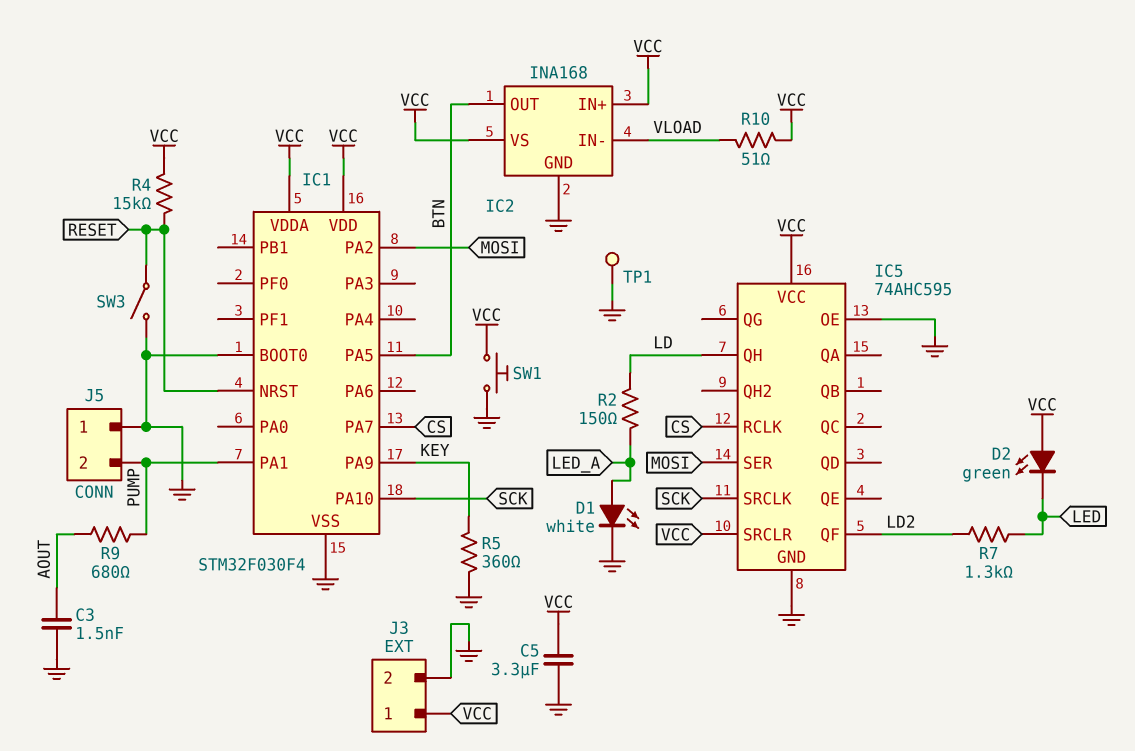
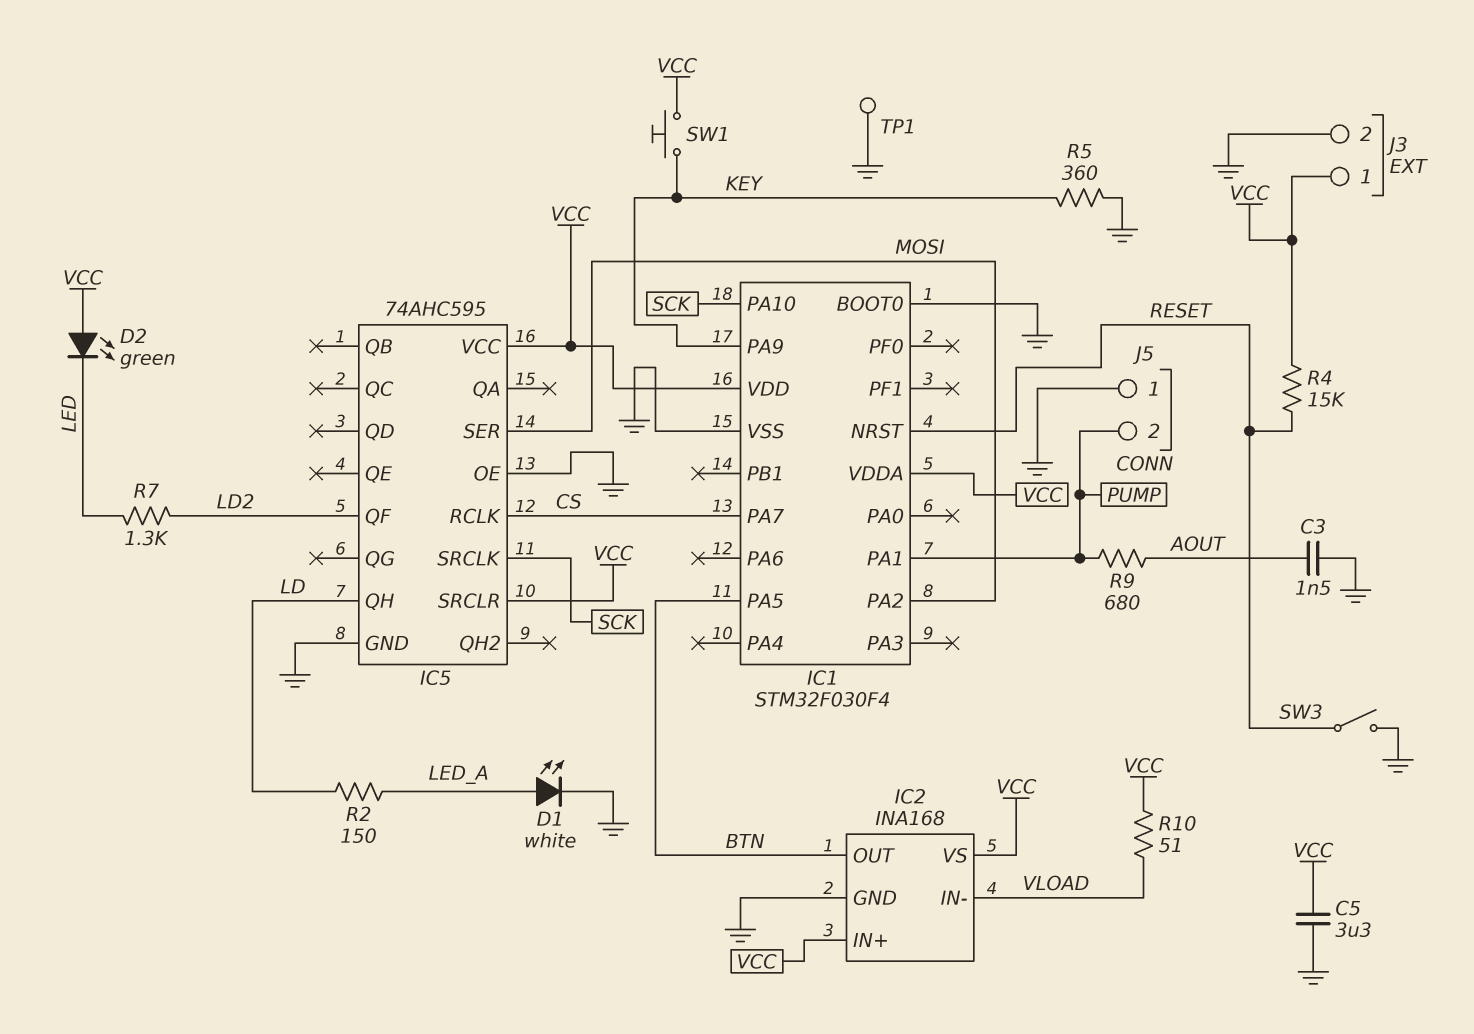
SW1: button (GND, VCC) -> button (KEY, VCC)

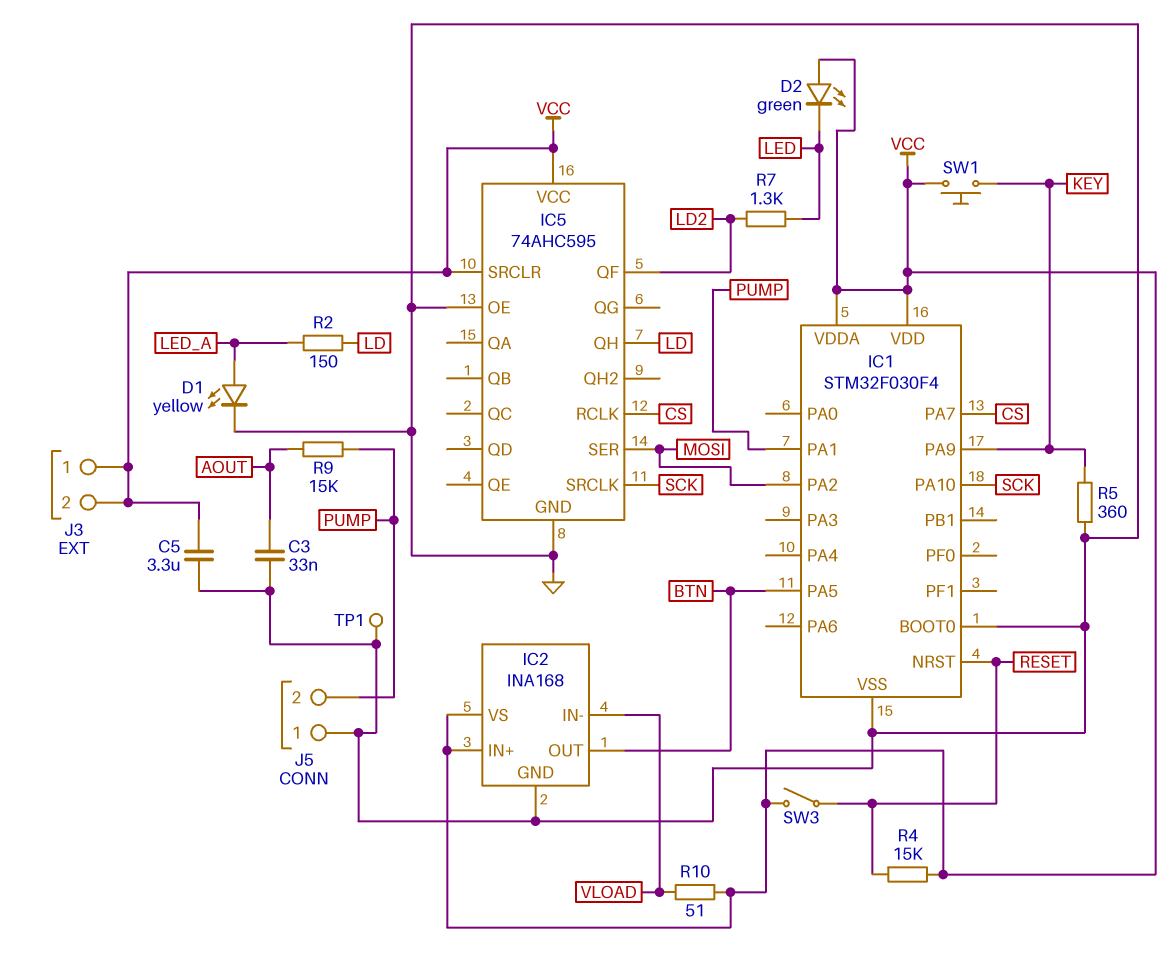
C3: 1.5nF (AOUT, GND) -> 33nF (AOUT, GND)
D1: LED white (A LED_A, K GND) -> LED yellow (A LED_A, K GND)
J3 pin 2: GND -> VCC
R9: 680 (AOUT, PUMP) -> 15k (AOUT, PUMP)
SW3: switch (GND, RESET) -> switch (RESET, VCC)

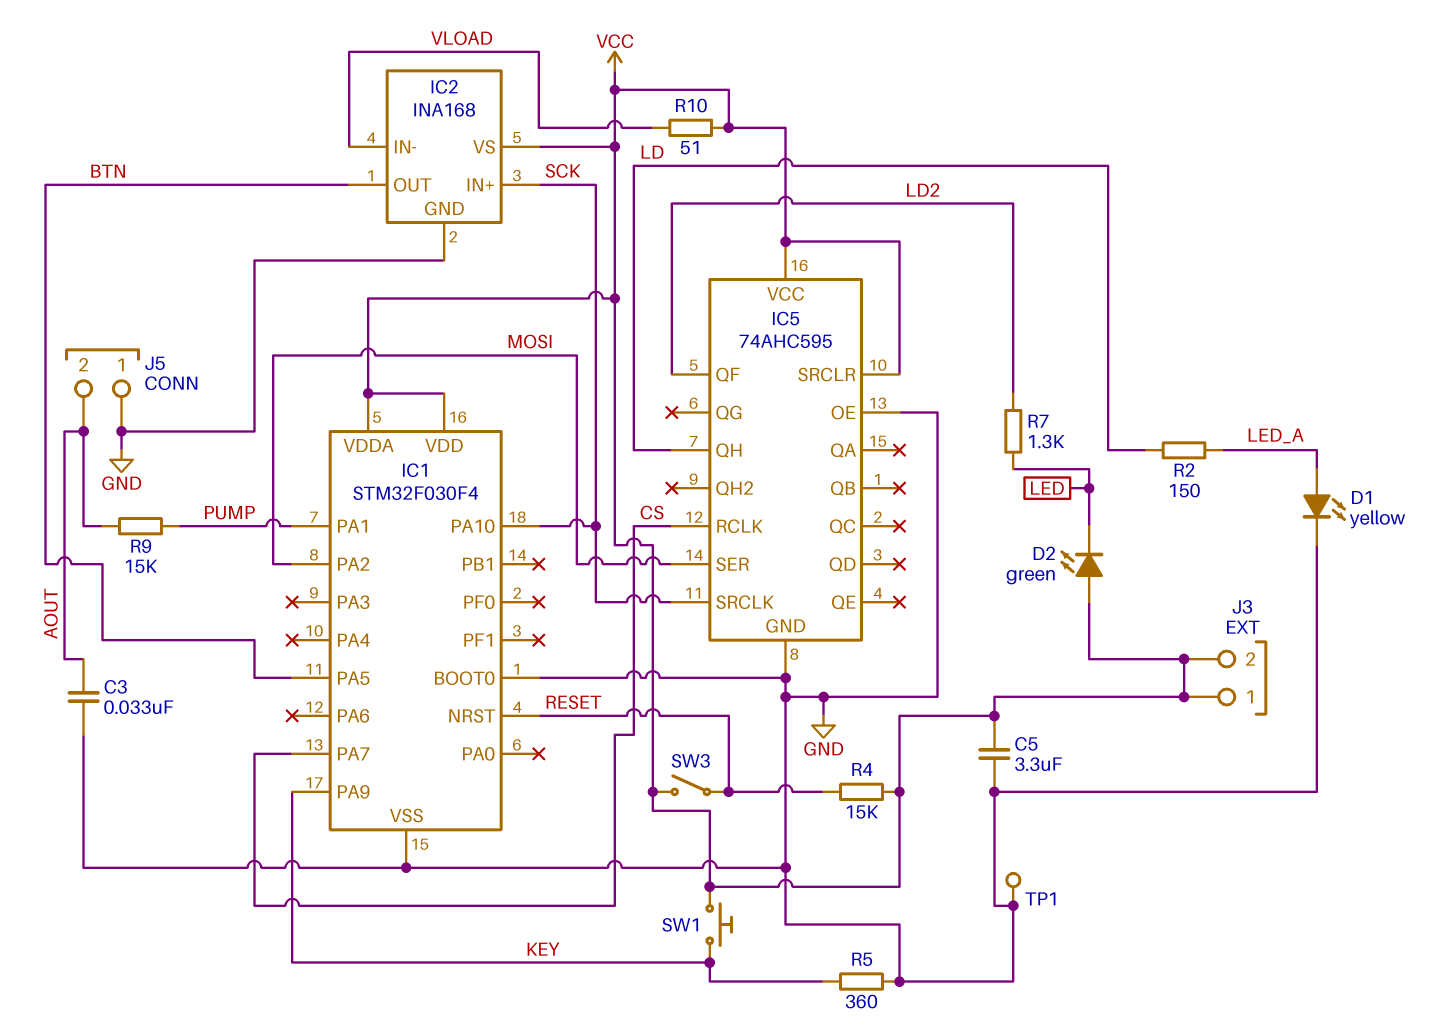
IC2 pin IN+: VCC -> SCK
J5 pin 2: PUMP -> AOUT

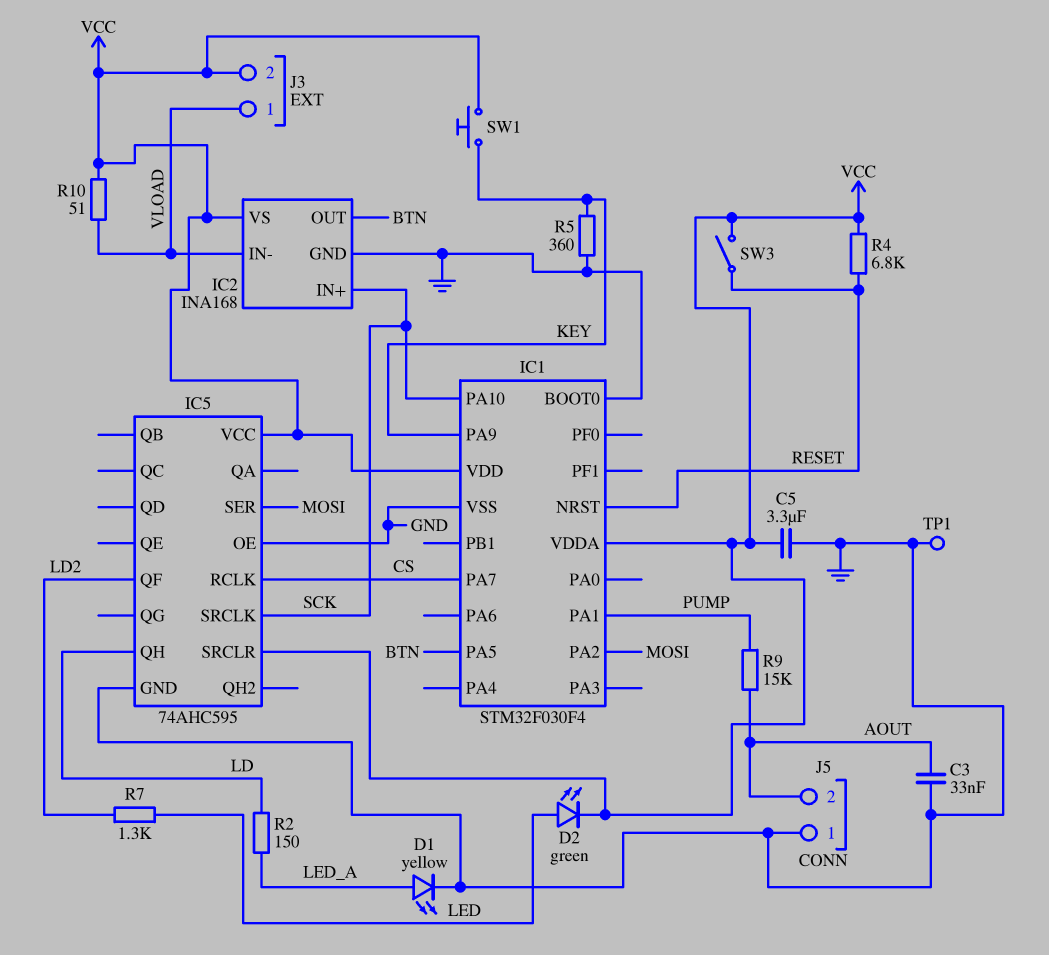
D2: LED green (A VCC, K LED) -> LED green (A LED, K VCC)
J3 pin 1: VCC -> VLOAD
R4: 15k (RESET, VCC) -> 6.8k (RESET, VCC)

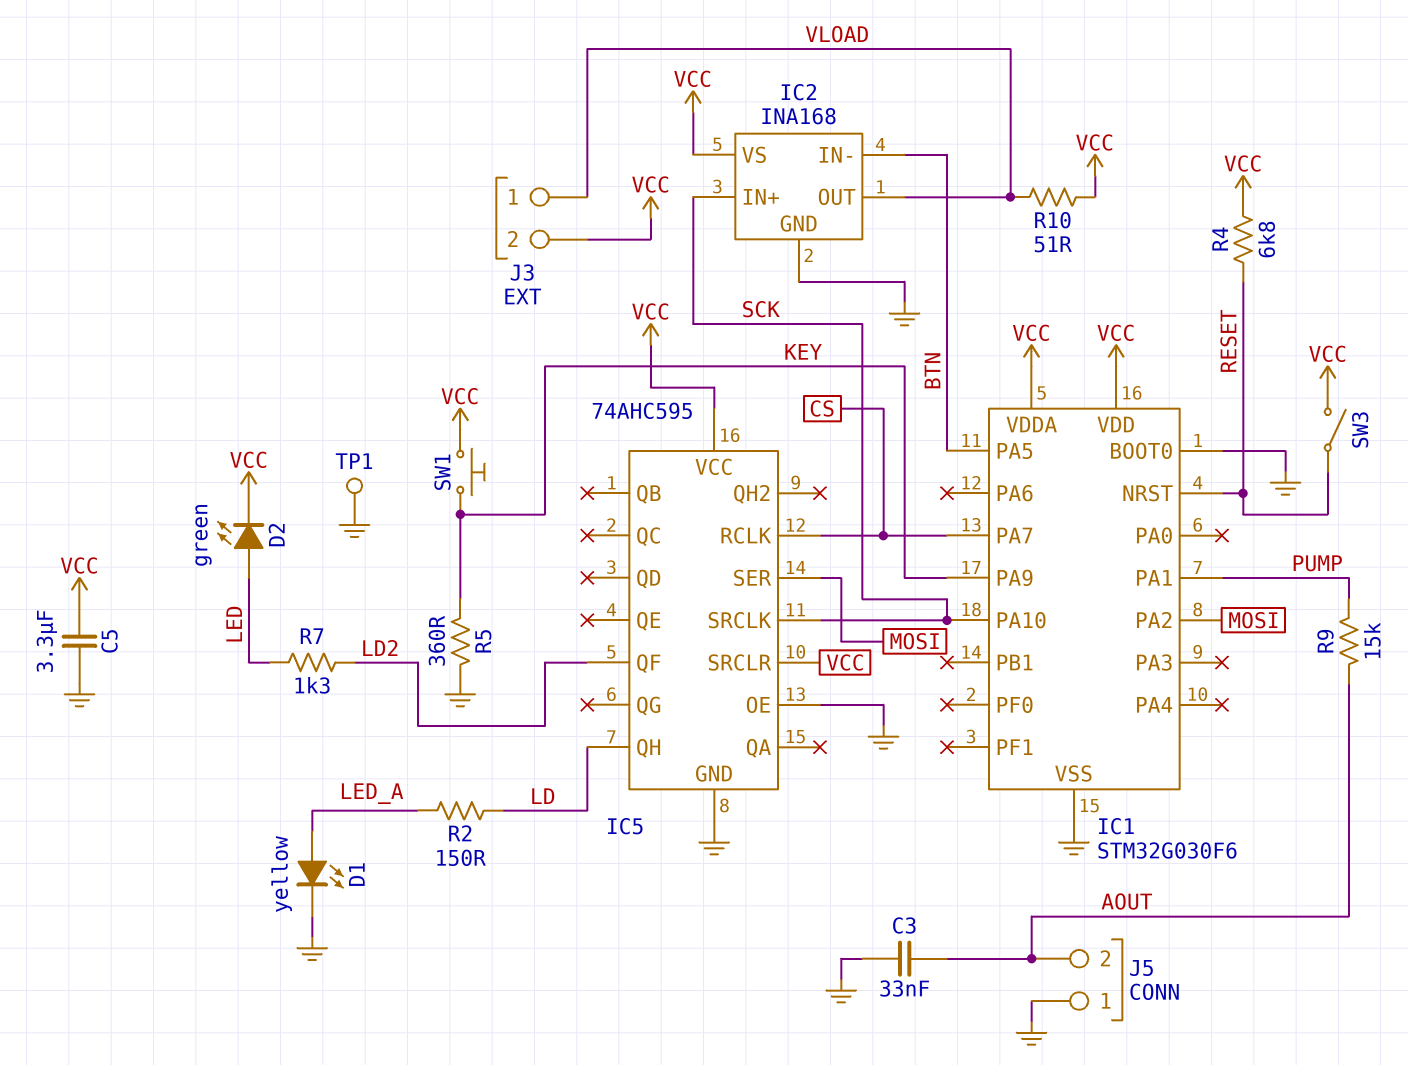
IC1: STM32F030F4 -> STM32G030F6
IC2 pin IN-: VLOAD -> BTN
IC2 pin OUT: BTN -> VLOAD

